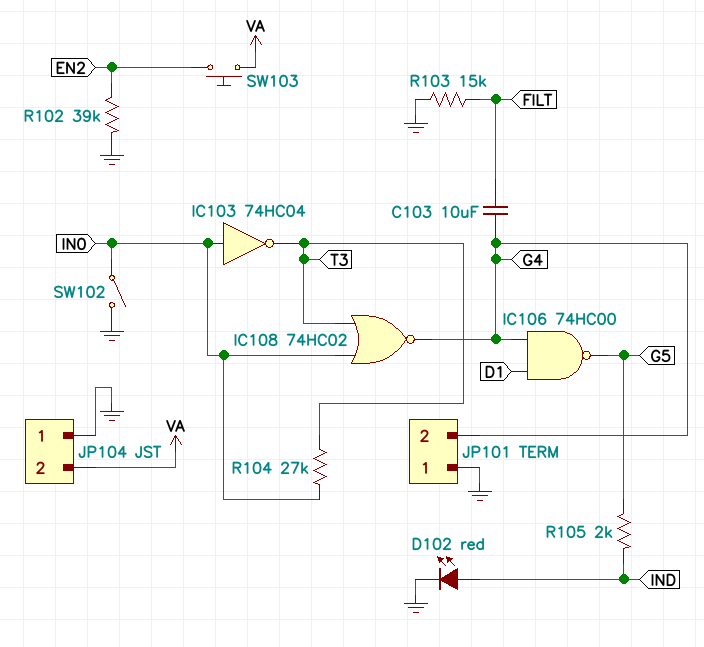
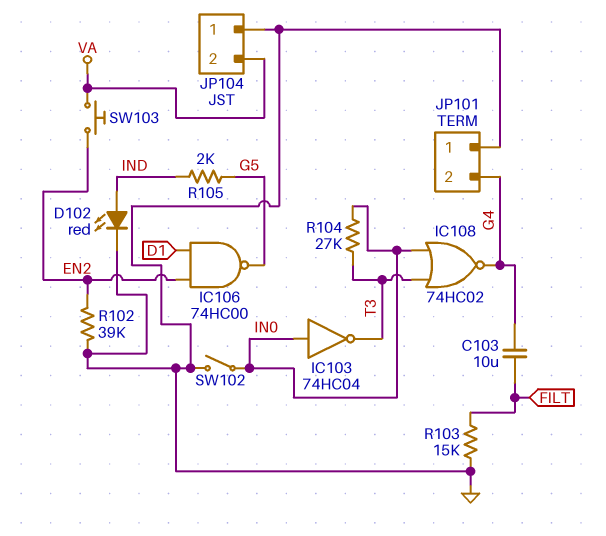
IC106: NAND 74HC00 (in D1, in G4, out G5) -> NAND 74HC00 (in D1, in EN2, out G5)

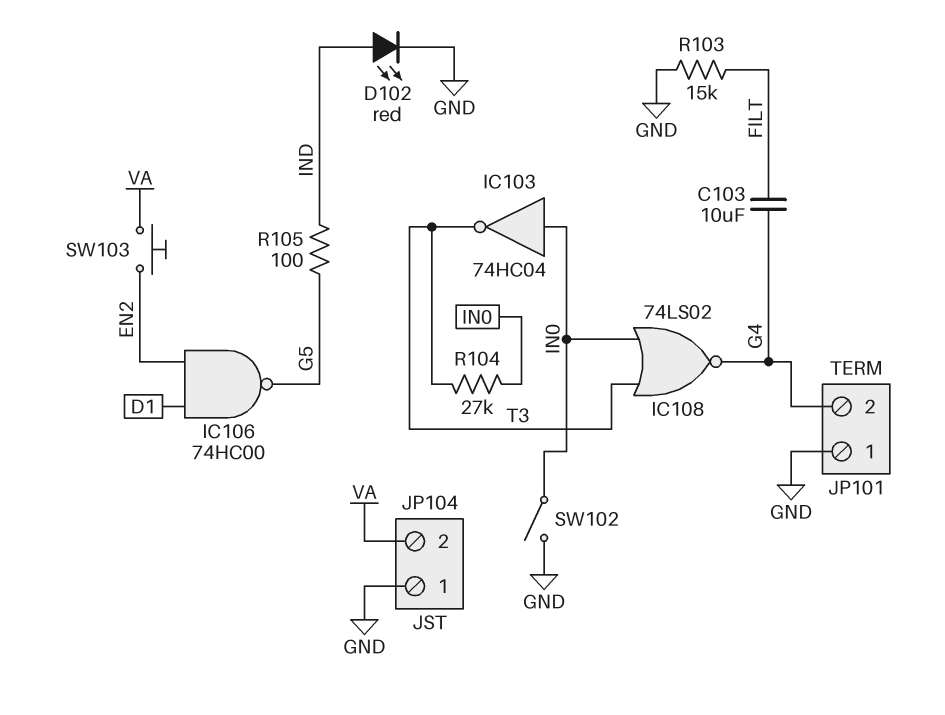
IC108: NOR 74HC02 (in IN0, in T3, out G4) -> NOR 74LS02 (in IN0, in T3, out G4)
R102: 39k (EN2, GND) -> none
R105: 2k (G5, IND) -> 100 (G5, IND)

